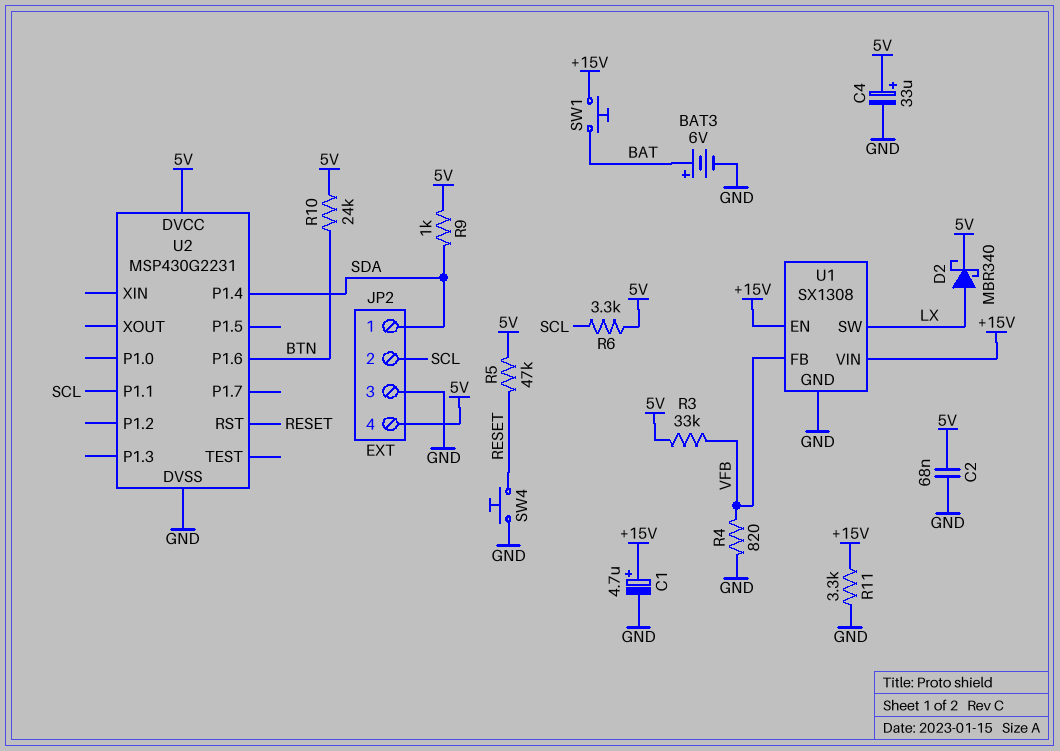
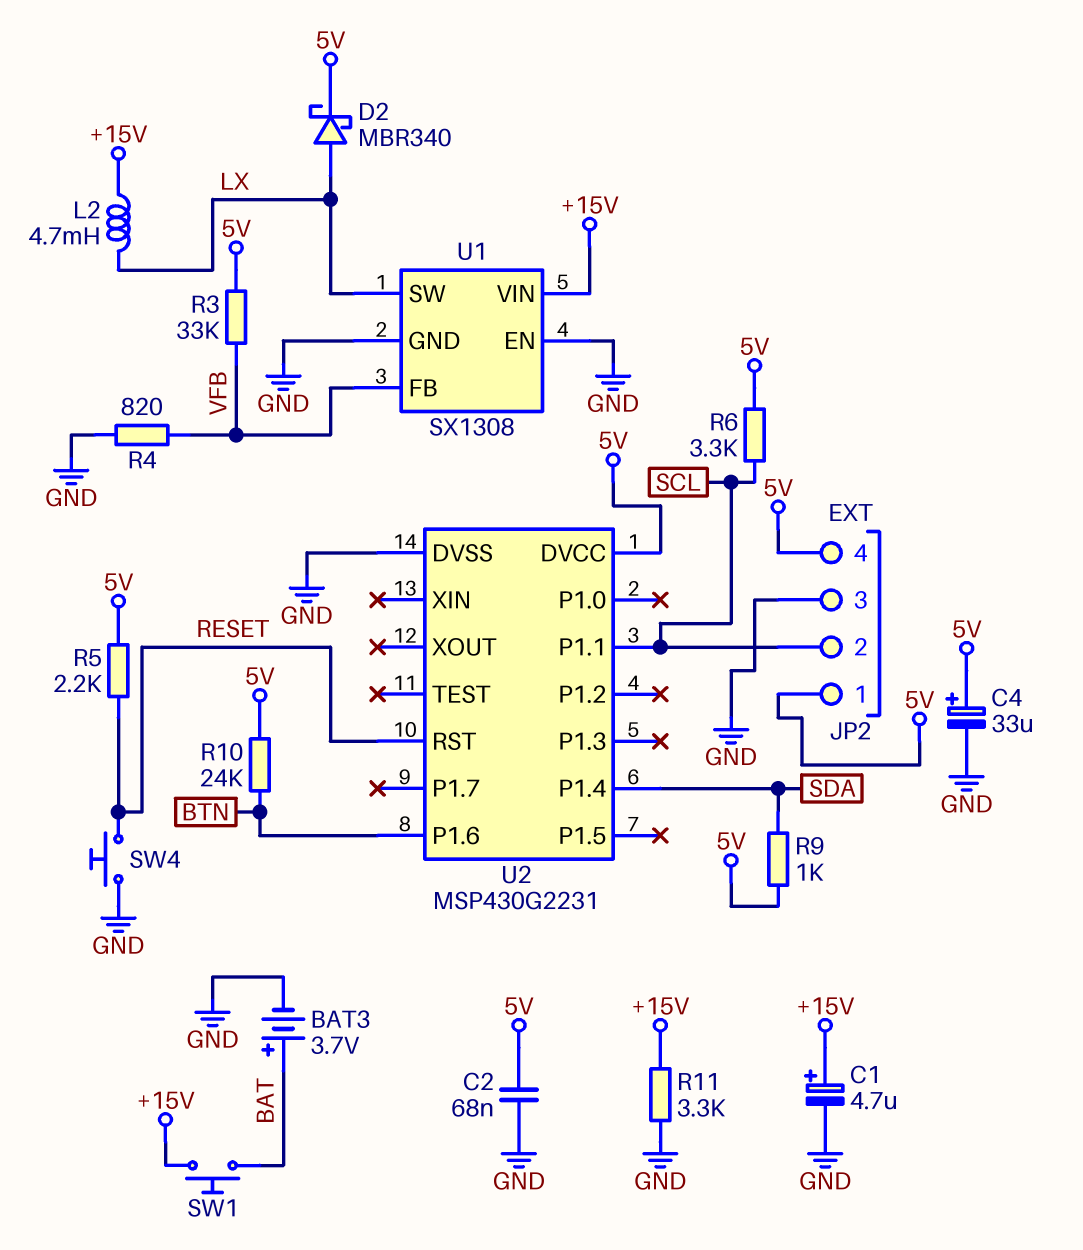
BAT3: 6V (plus BAT, minus GND) -> 3.7V (plus BAT, minus GND)
JP2 pin 1: SDA -> 5V
L2: none -> 4.7mH (+15V, LX)
R5: 47k (5V, RESET) -> 2.2k (5V, RESET)
U1 pin EN: +15V -> GND

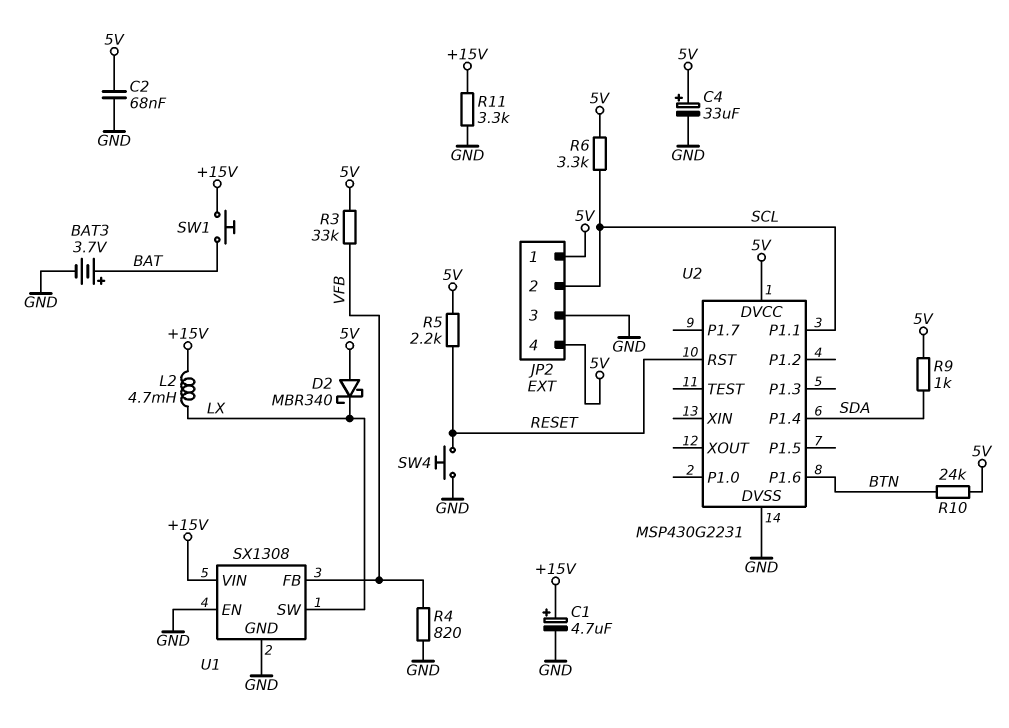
D2: schottky MBR340 (A LX, K 5V) -> schottky MBR340 (A 5V, K LX)

